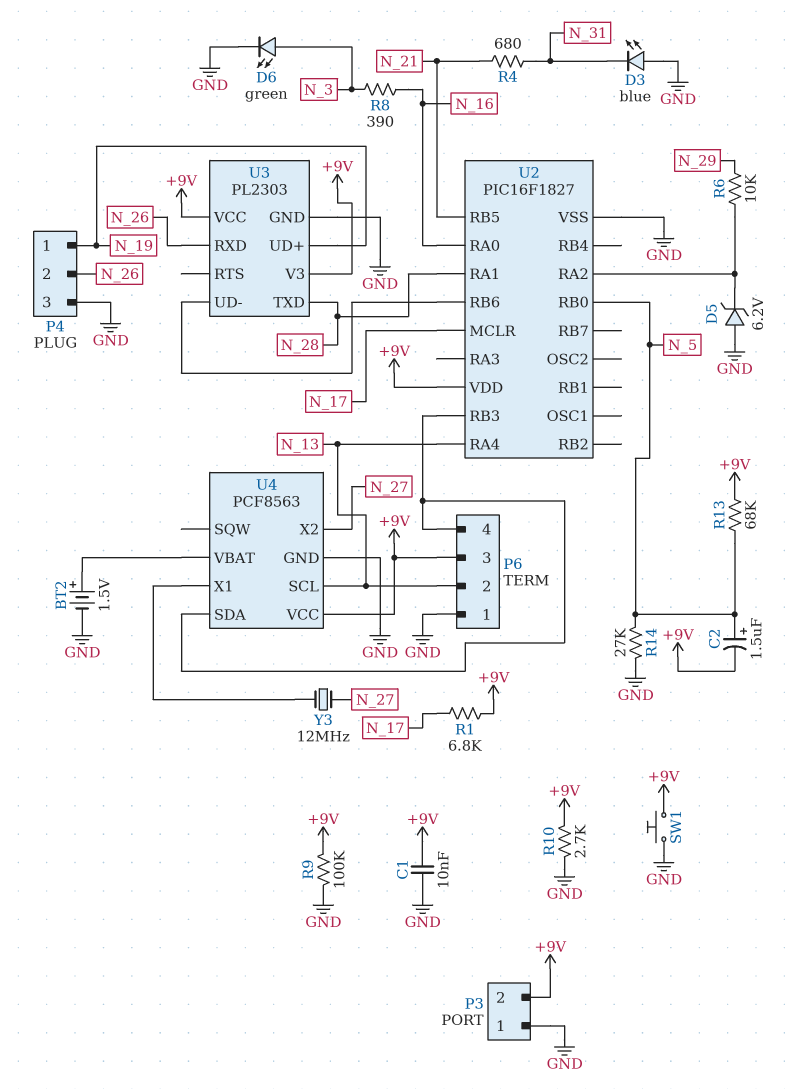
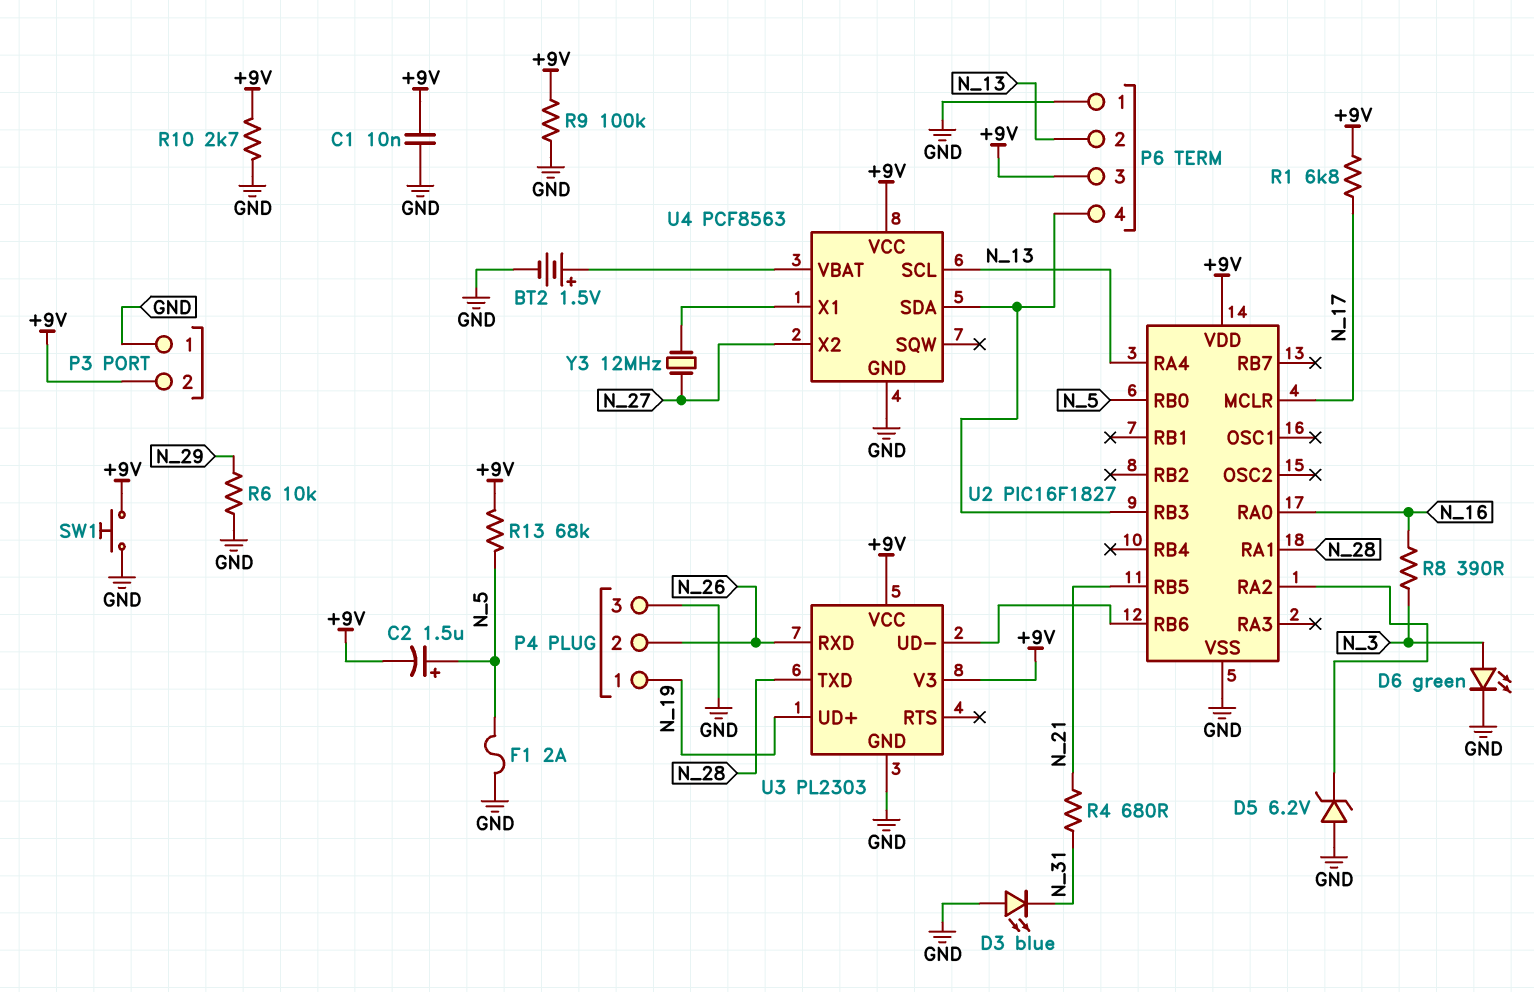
F1: none -> 2A (GND, N_5)
R6: 10k (N_29, U2/RA2) -> 10k (GND, N_29)
R14: 27k (GND, N_5) -> none

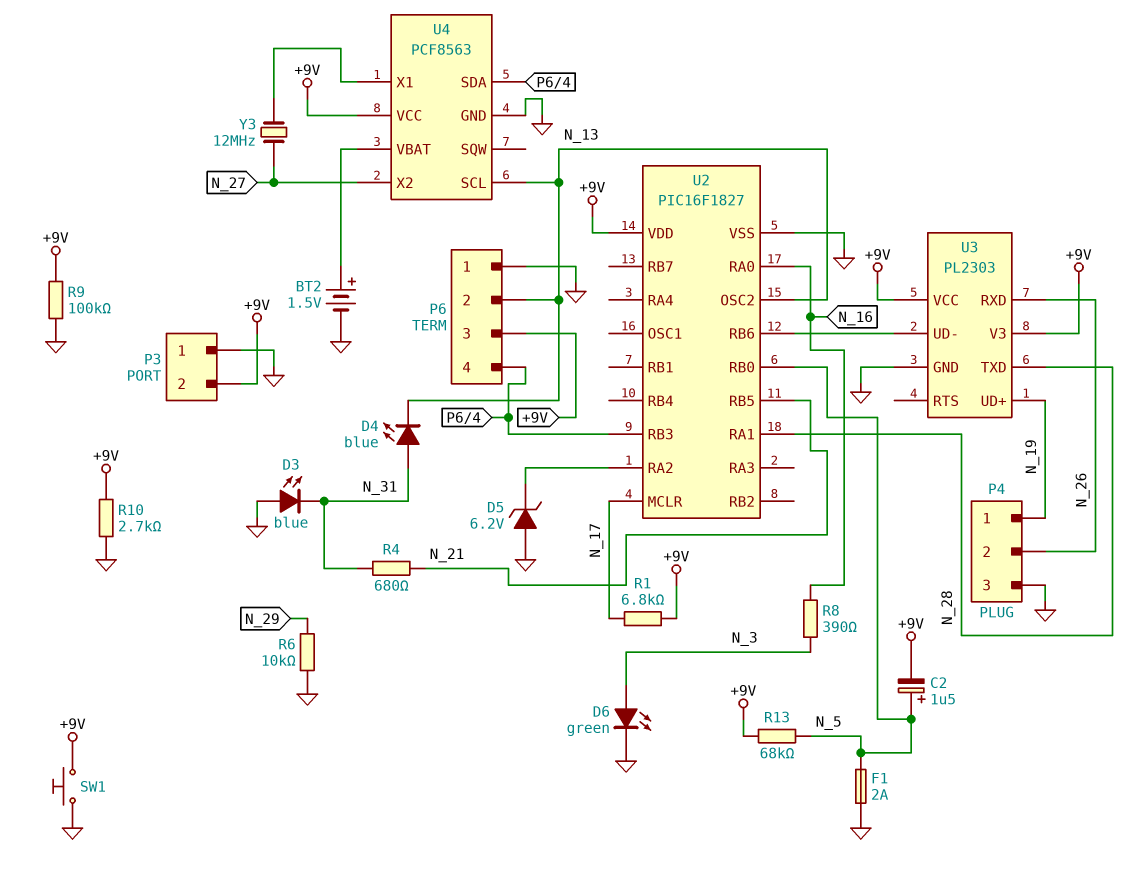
C1: 10nF (+9V, GND) -> none
D4: none -> LED blue (A N_31, K N_13)
U2 pin OSC2: none -> N_13
U2 pin RA4: N_13 -> none

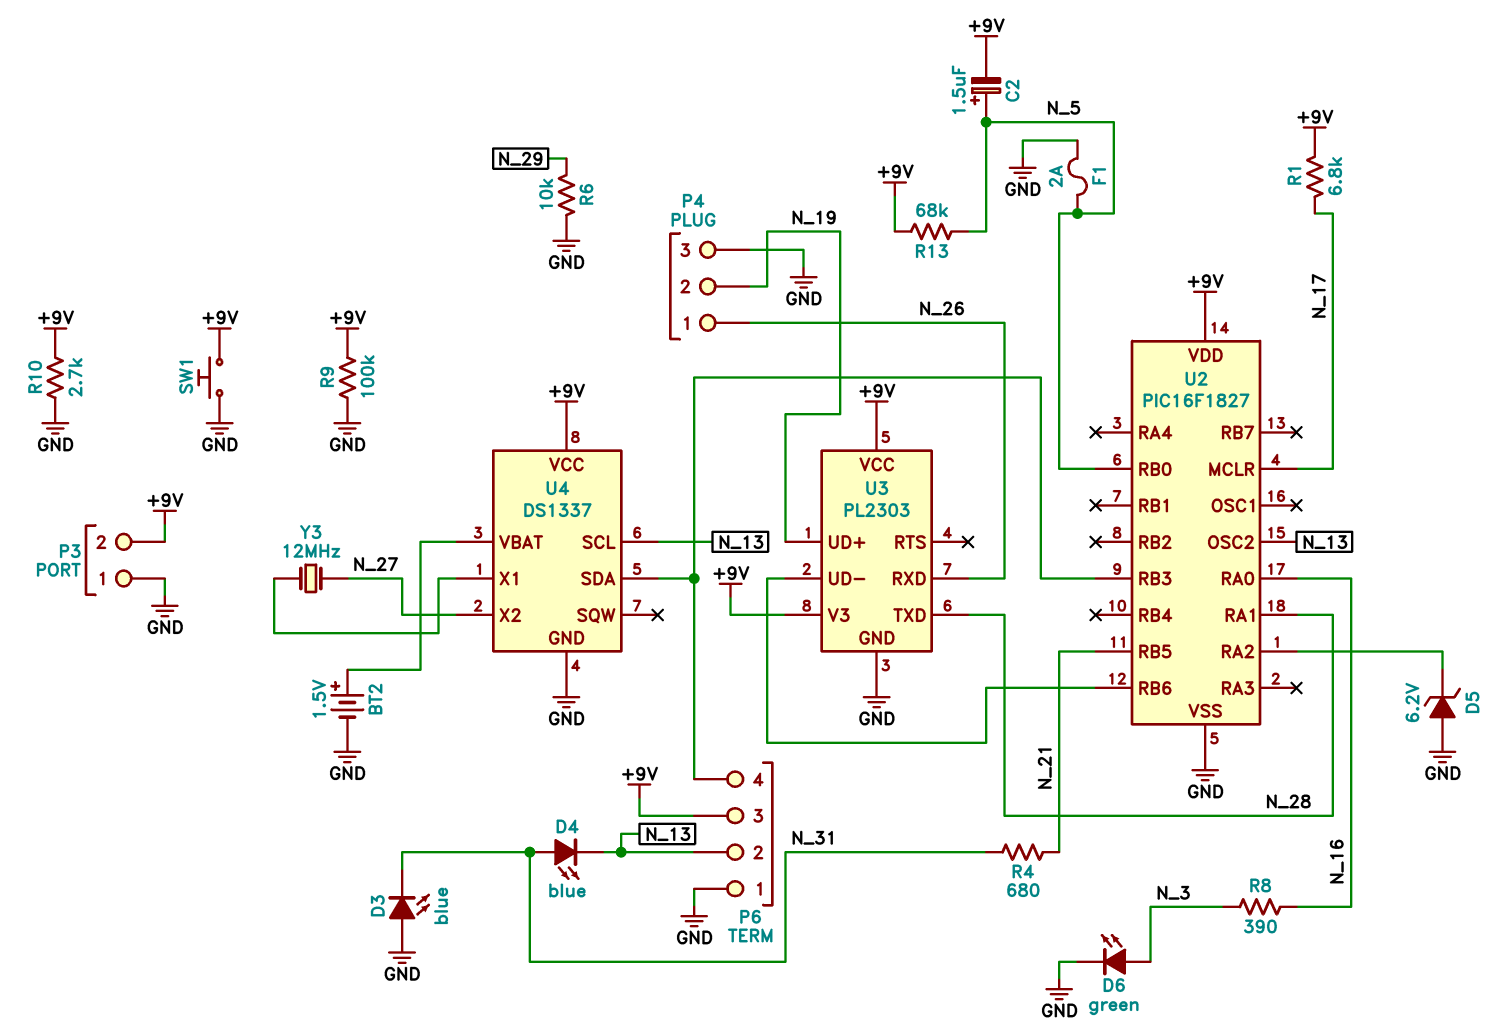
P4 pin 1: N_19 -> N_26
P4 pin 2: N_26 -> N_19
U4: PCF8563 -> DS1337

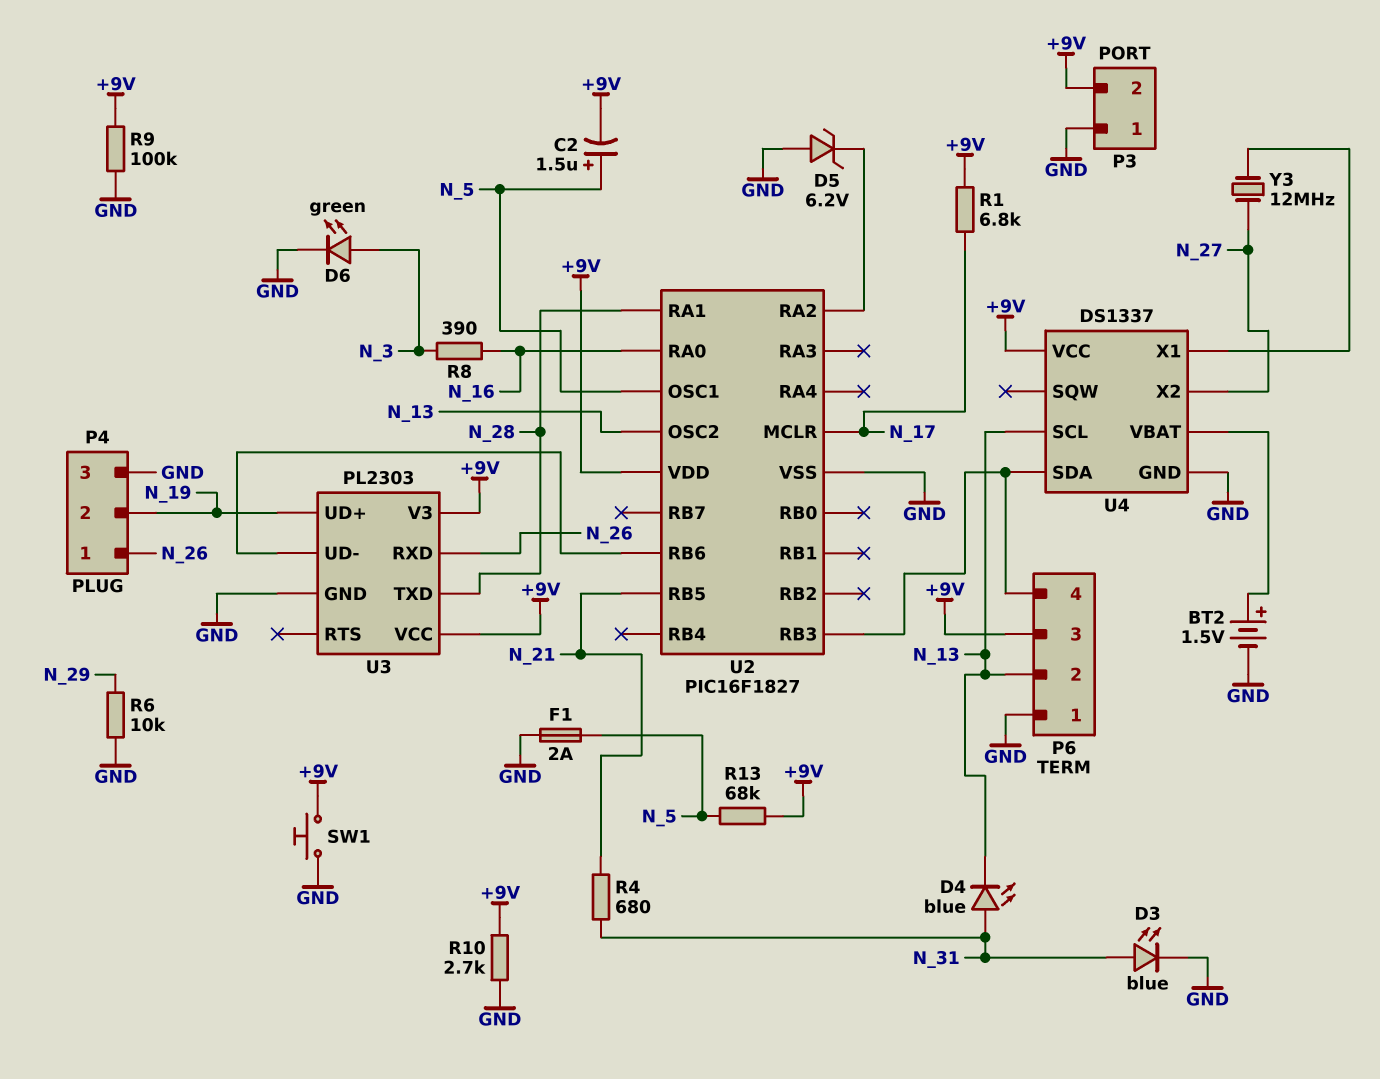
D3: LED blue (A GND, K N_31) -> LED blue (A N_31, K GND)
U2 pin OSC1: none -> N_5
U2 pin RB0: N_5 -> none

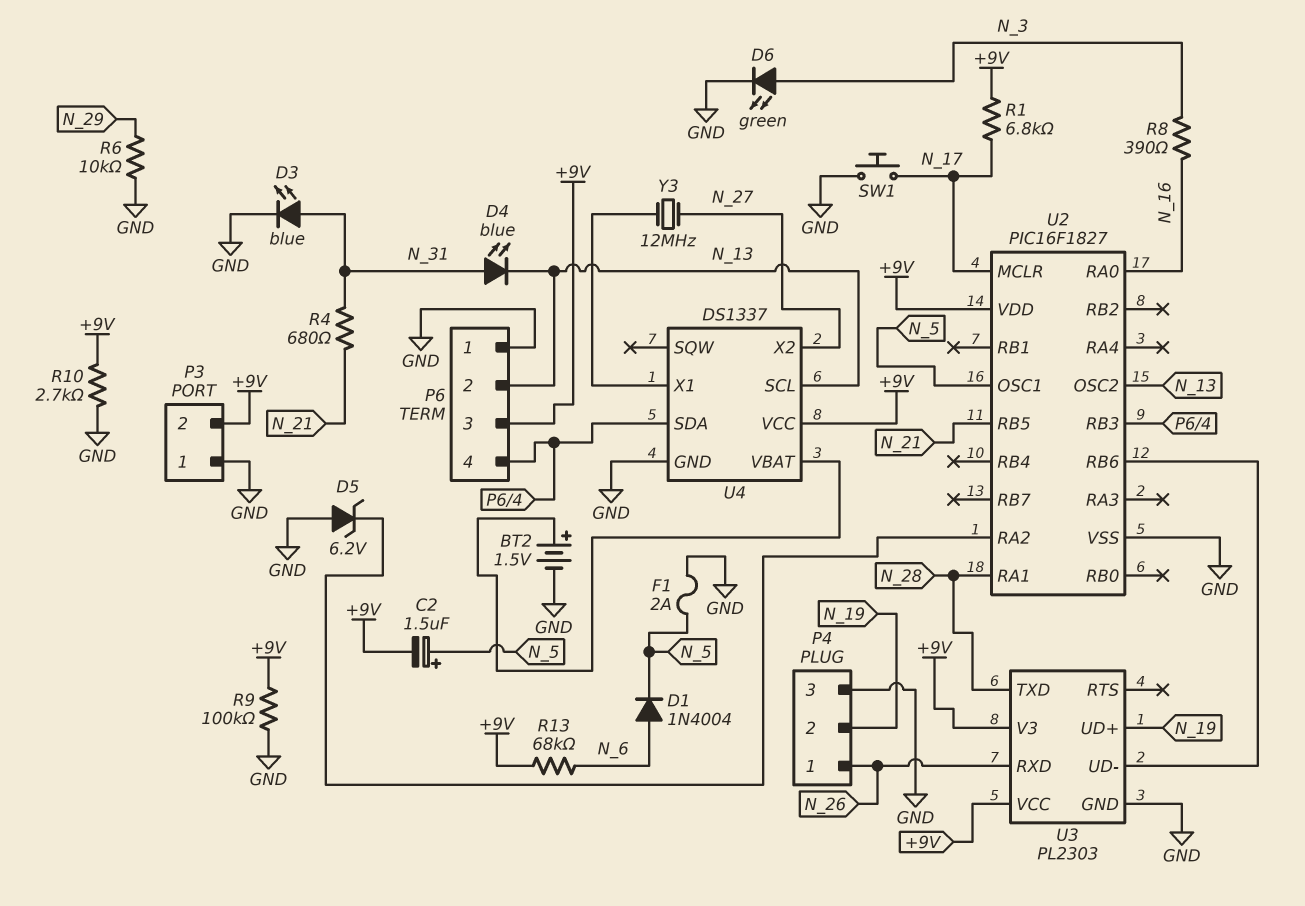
D1: none -> diode 1N4004 (A N_6, K N_5)
R13: 68k (+9V, N_5) -> 68k (+9V, N_6)
SW1: button (+9V, GND) -> button (GND, N_17)

